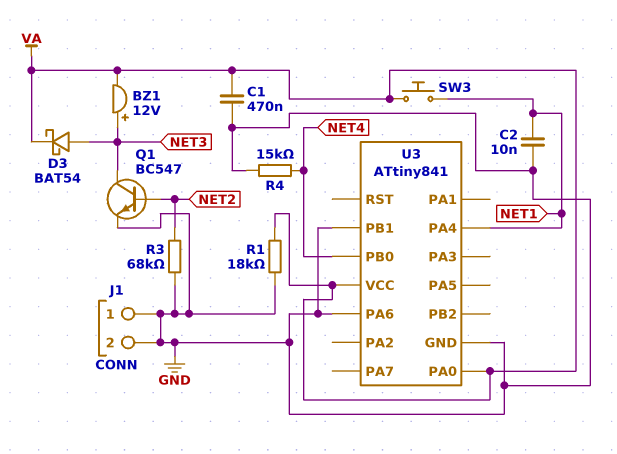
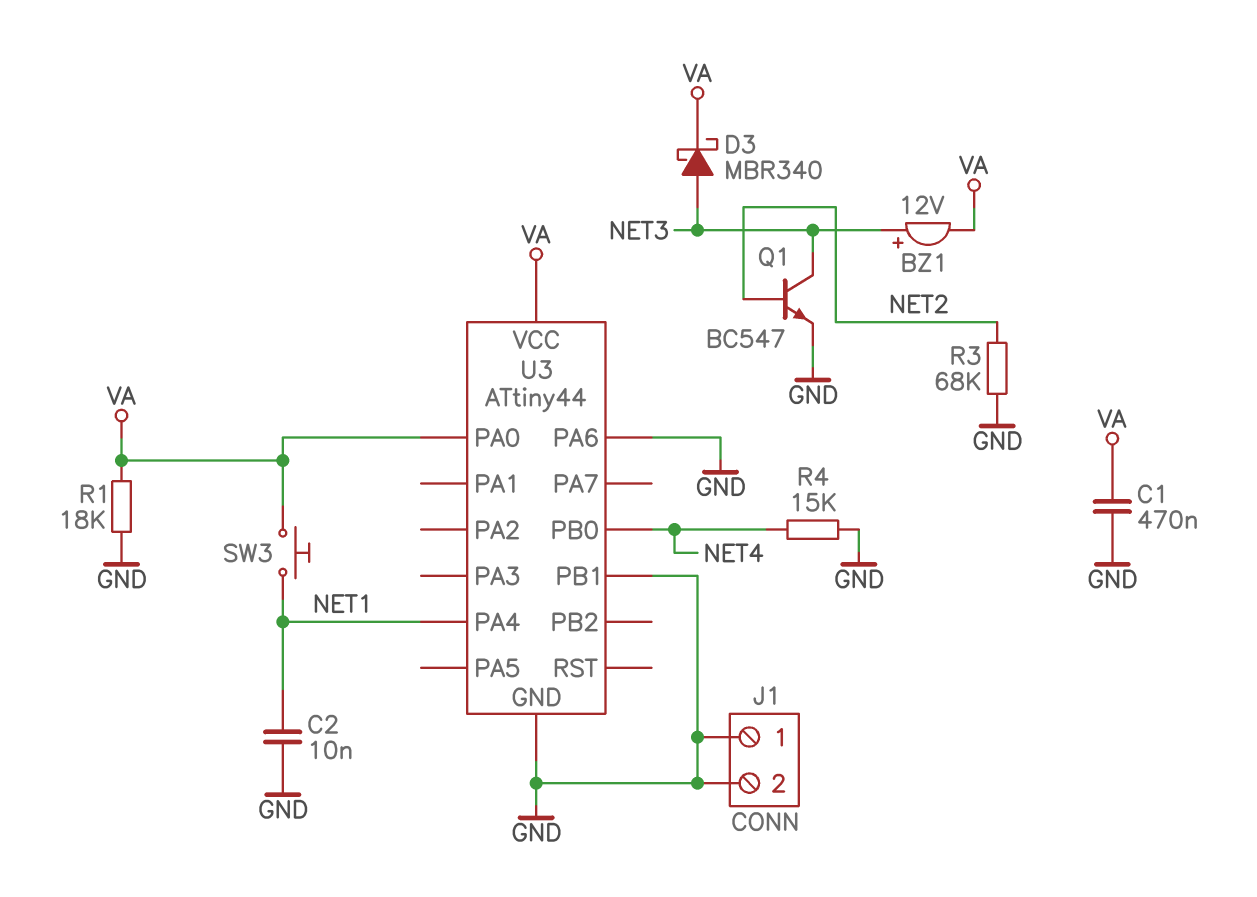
D3: schottky BAT54 (A NET3, K VA) -> schottky MBR340 (A NET3, K VA)
U3: ATtiny841 -> ATtiny44

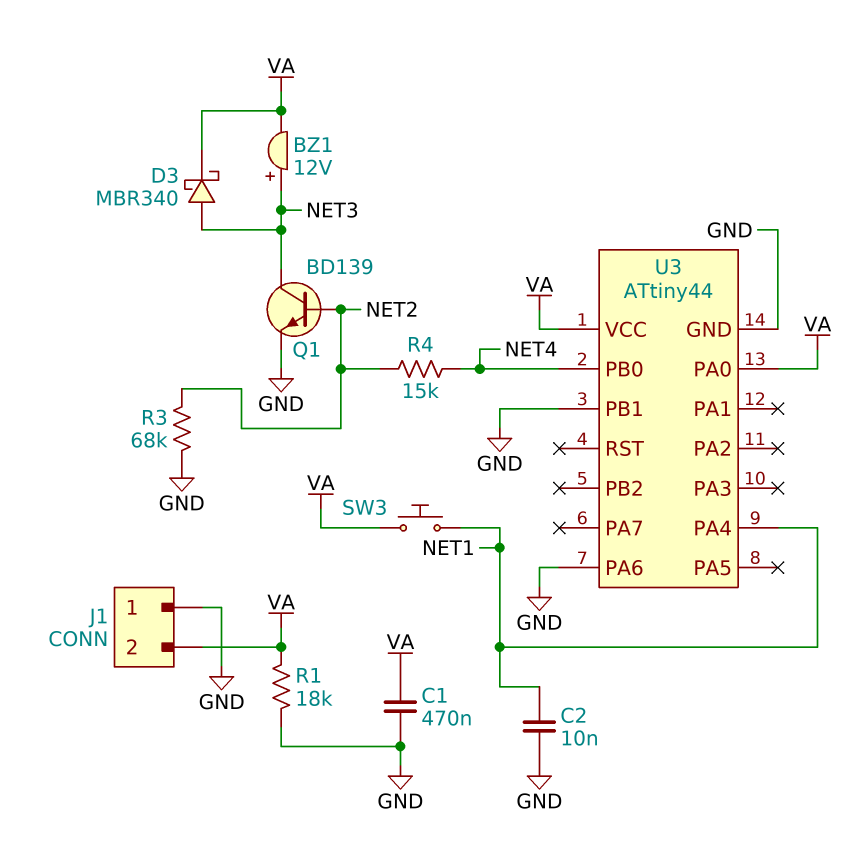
J1 pin 2: GND -> VA
Q1: NPN BC547 (B NET2, C NET3, E GND) -> NPN BD139 (B NET2, C NET3, E GND)
R4: 15k (GND, NET4) -> 15k (NET2, NET4)

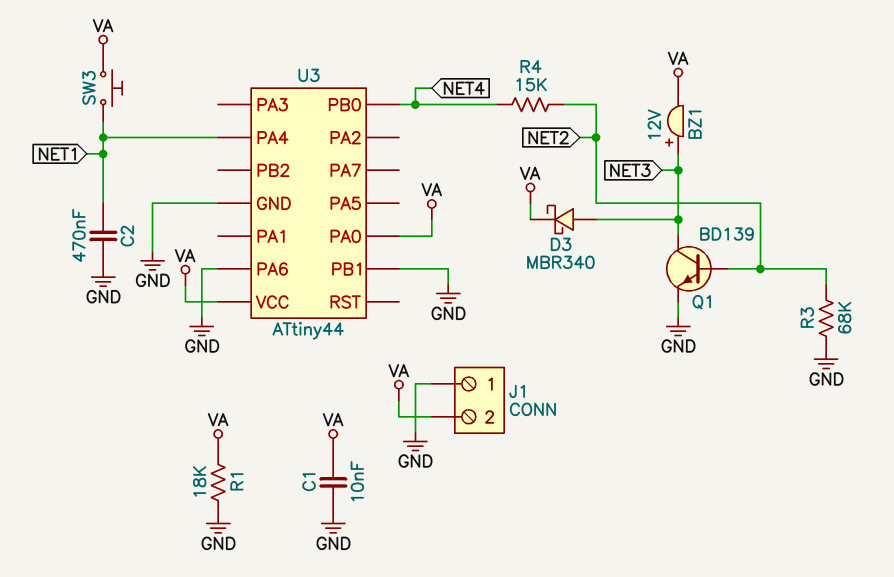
C1: 470nF (GND, VA) -> 10nF (GND, VA)
C2: 10nF (GND, NET1) -> 470nF (GND, NET1)

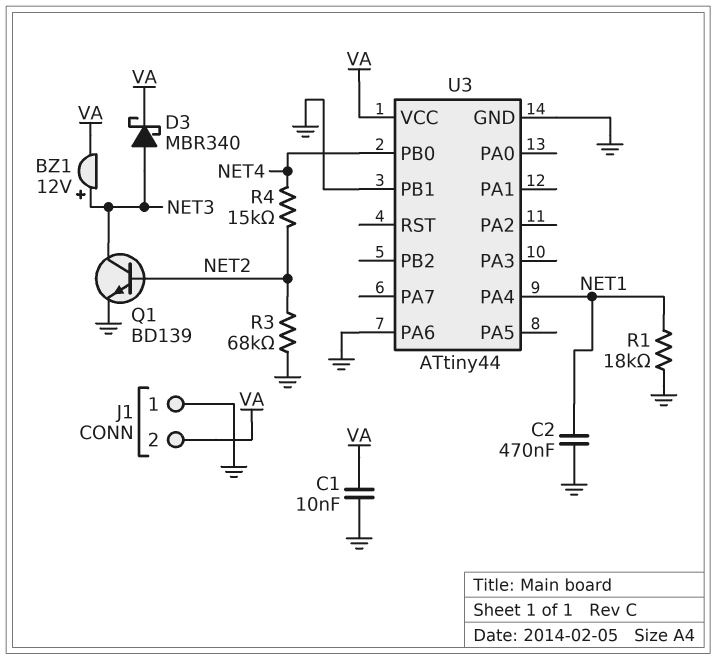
R1: 18k (GND, VA) -> 18k (GND, NET1)
SW3: button (NET1, VA) -> none
U3 pin PA0: VA -> none

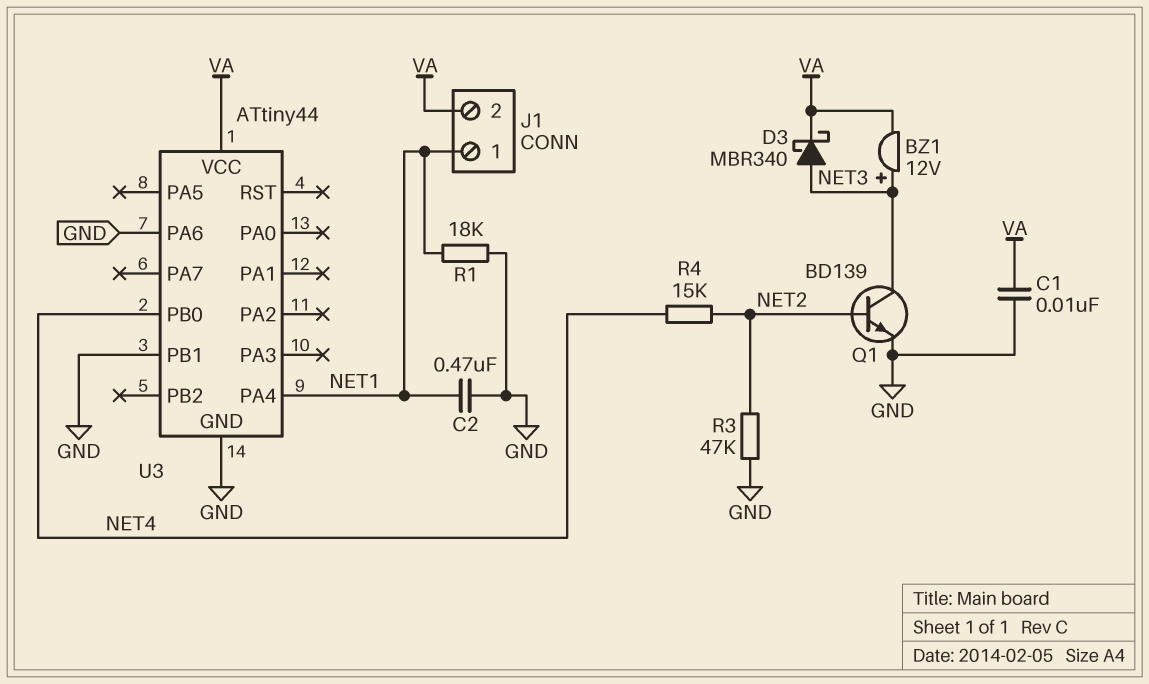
J1 pin 1: GND -> NET1
R3: 68k (GND, NET2) -> 47k (GND, NET2)

